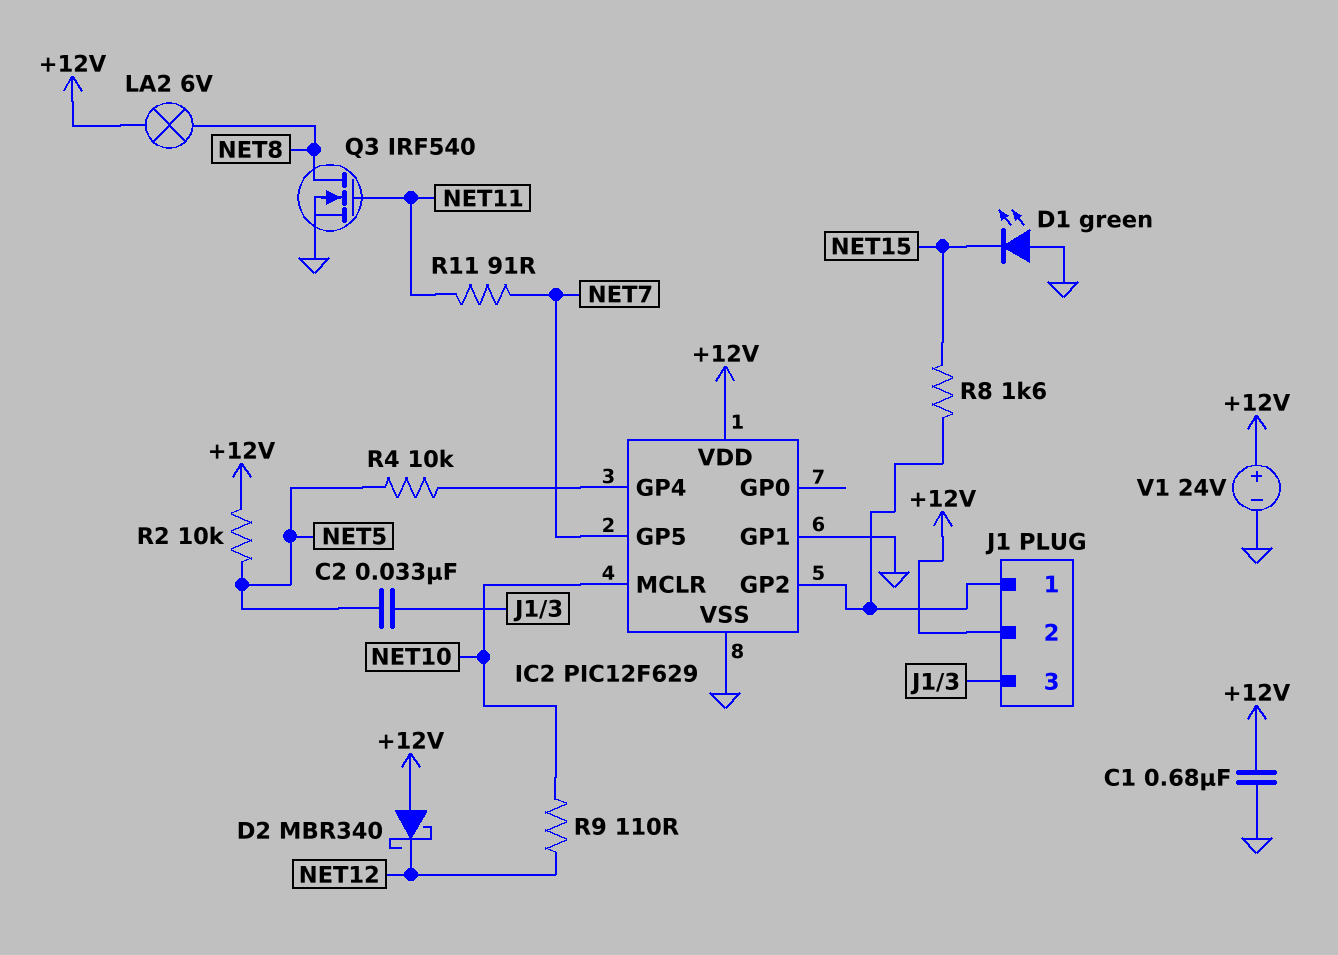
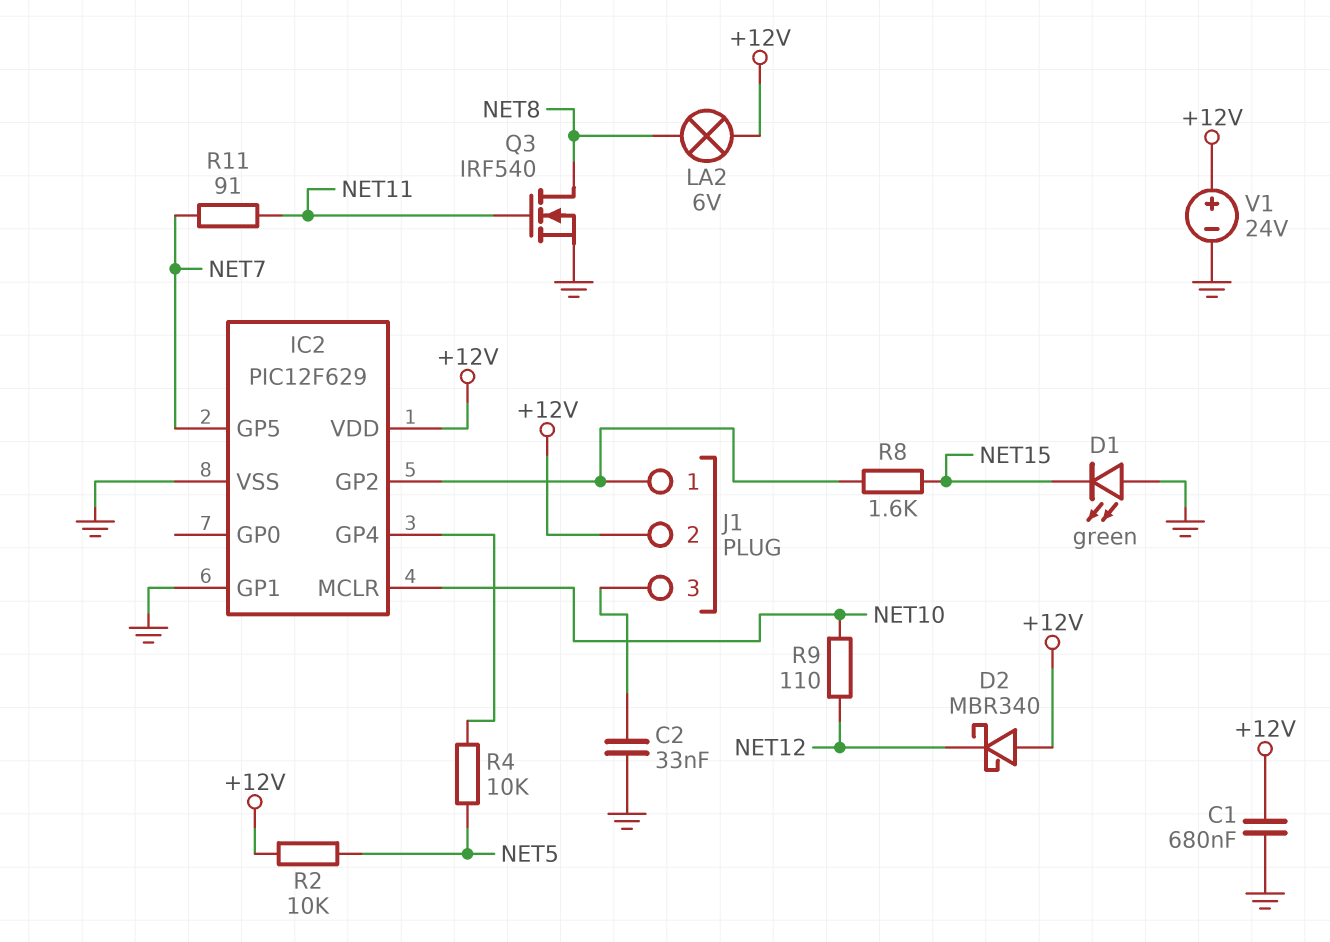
C2: 33nF (J1/3, NET5) -> 33nF (GND, J1/3)

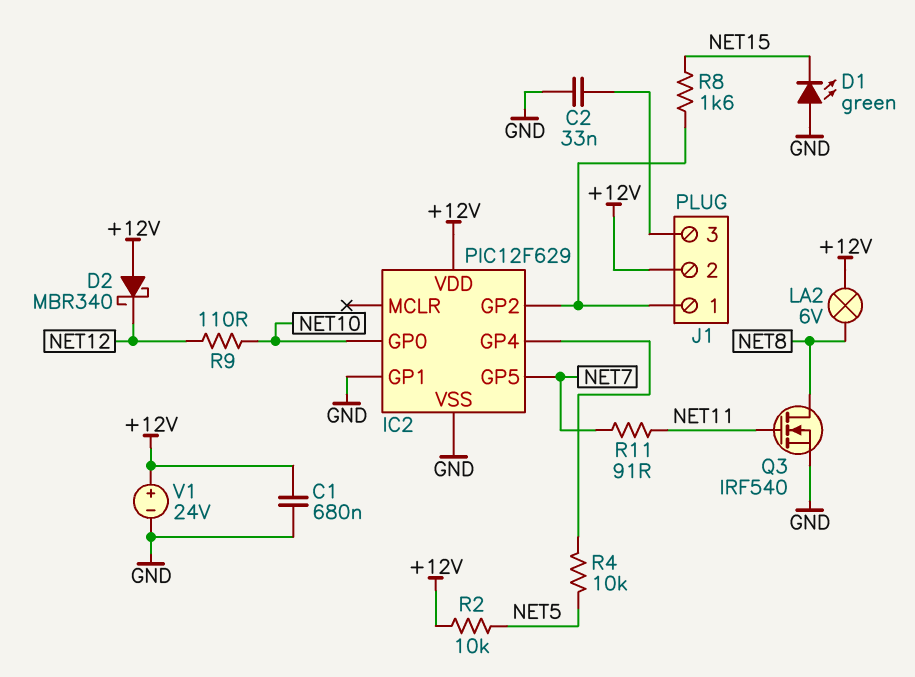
IC2 pin GP0: none -> NET10
IC2 pin MCLR: NET10 -> none

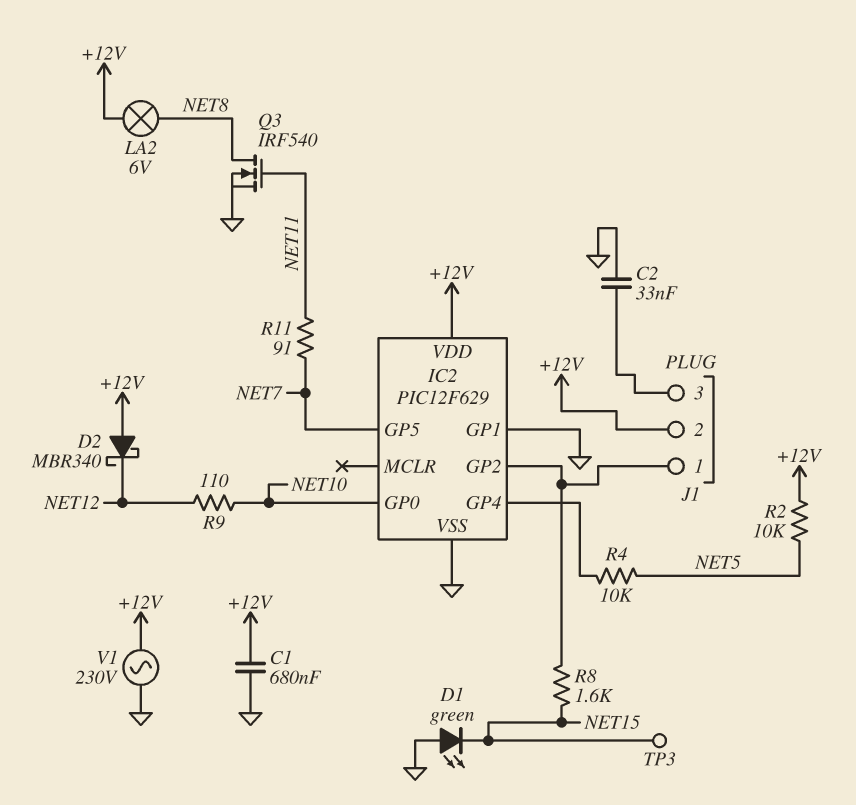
TP3: none -> test point (NET15)
V1: 24V (plus +12V, minus GND) -> AC 230V (+12V, GND)

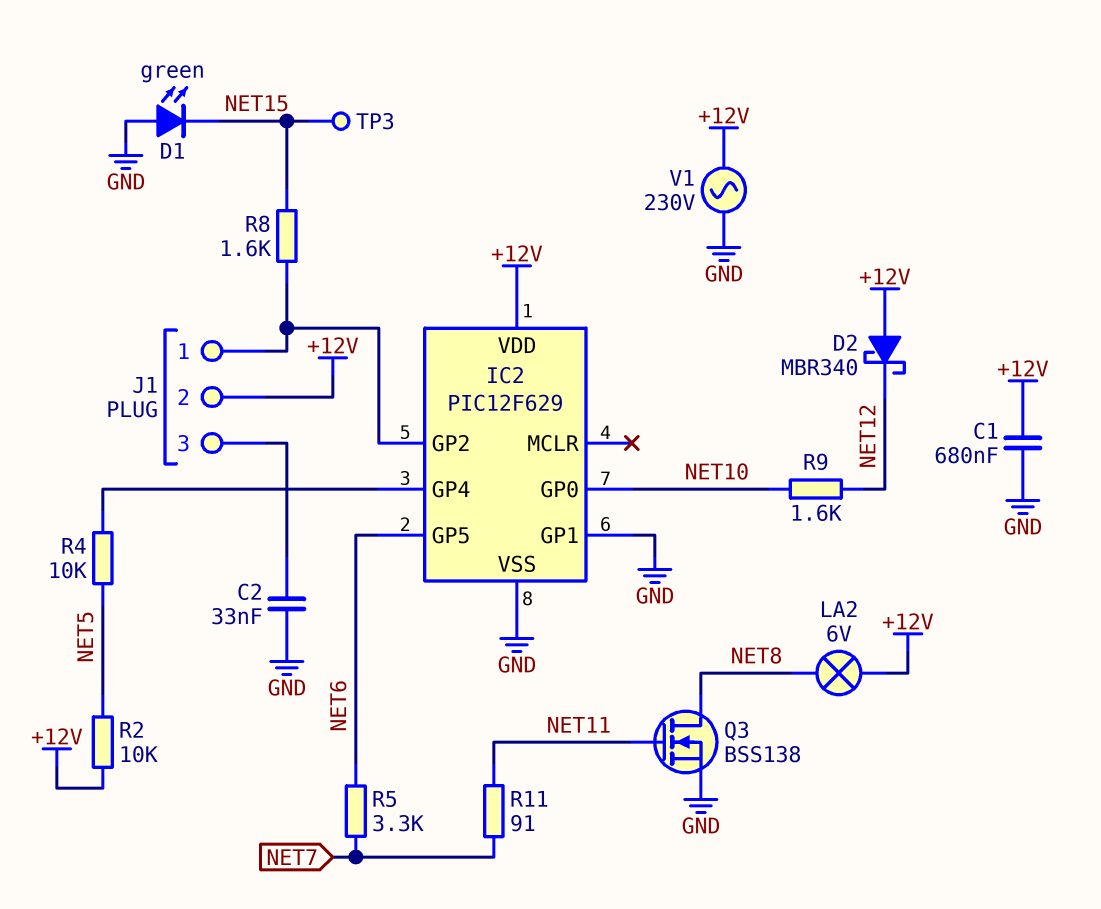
IC2 pin GP5: NET7 -> NET6
Q3: NMOS IRF540 (G NET11, D NET8, S GND) -> NMOS BSS138 (G NET11, D NET8, S GND)
R5: none -> 3.3k (NET6, NET7)
R9: 110 (NET10, NET12) -> 1.6k (NET10, NET12)

